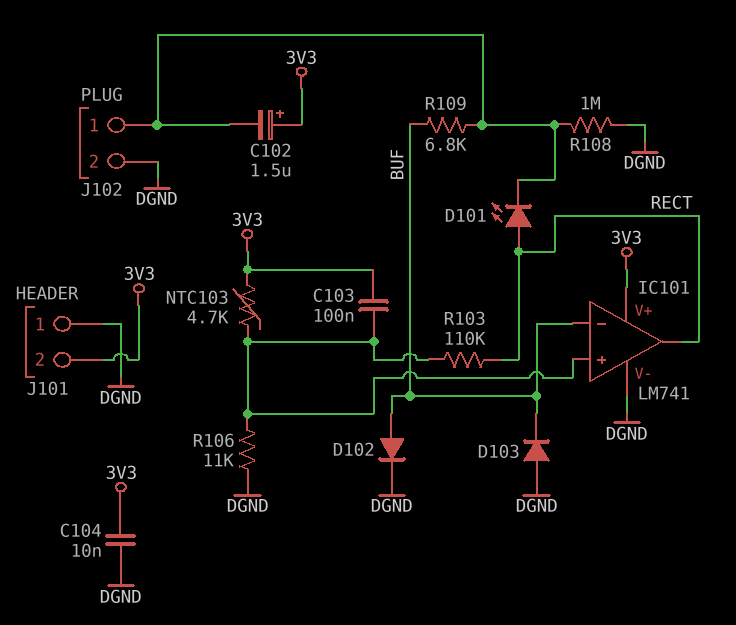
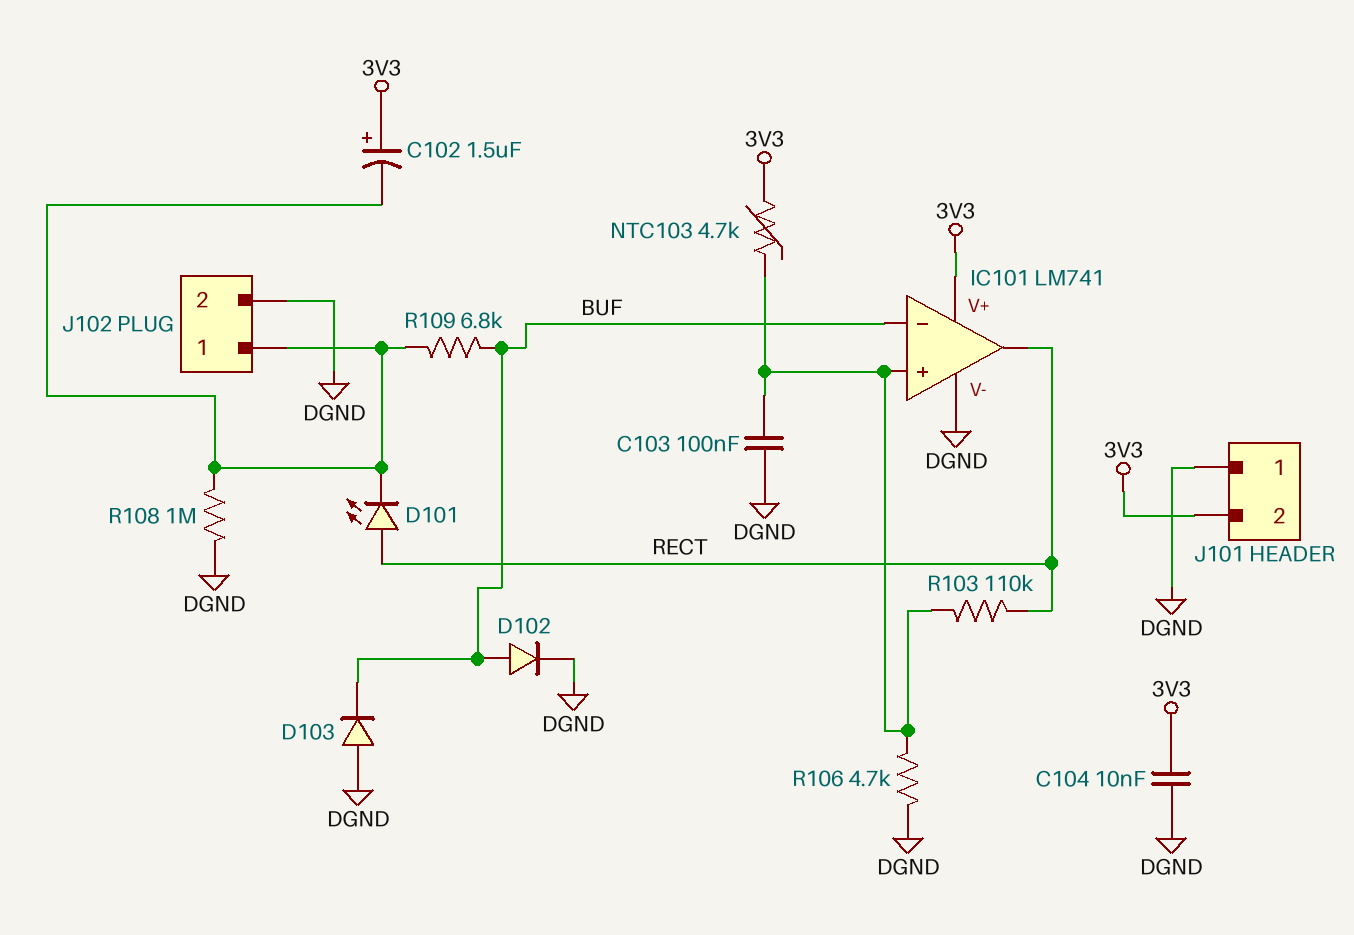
C103: 100nF (3V3, IC101/in+) -> 100nF (DGND, IC101/in+)
R106: 11k (DGND, IC101/in+) -> 4.7k (DGND, IC101/in+)

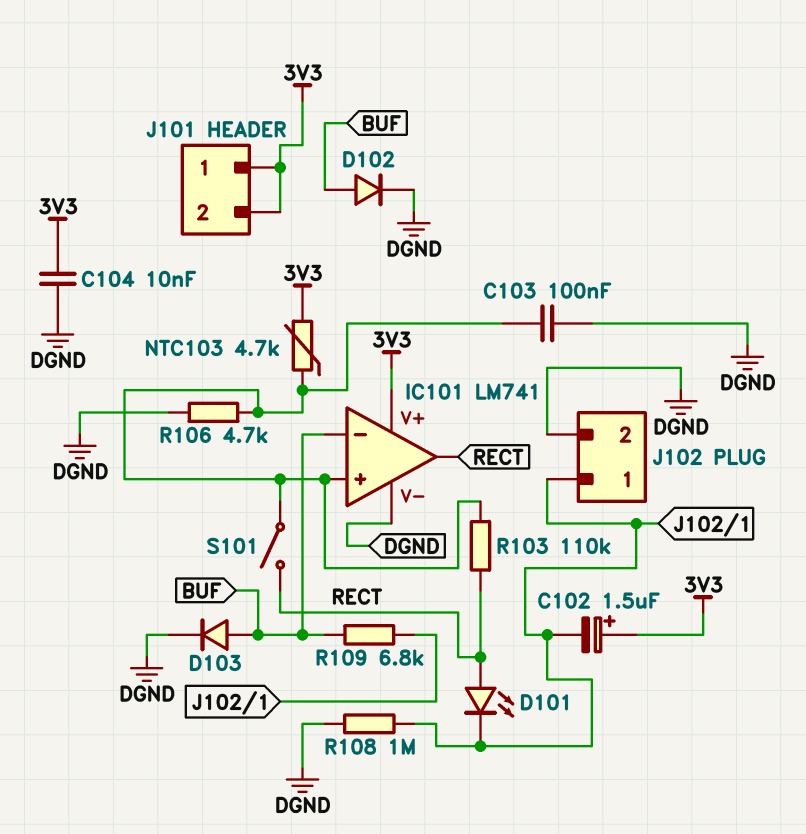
D103: diode (A DGND, K BUF) -> diode (A BUF, K DGND)
J101 pin 1: DGND -> 3V3
S101: none -> switch (IC101/in+, RECT)

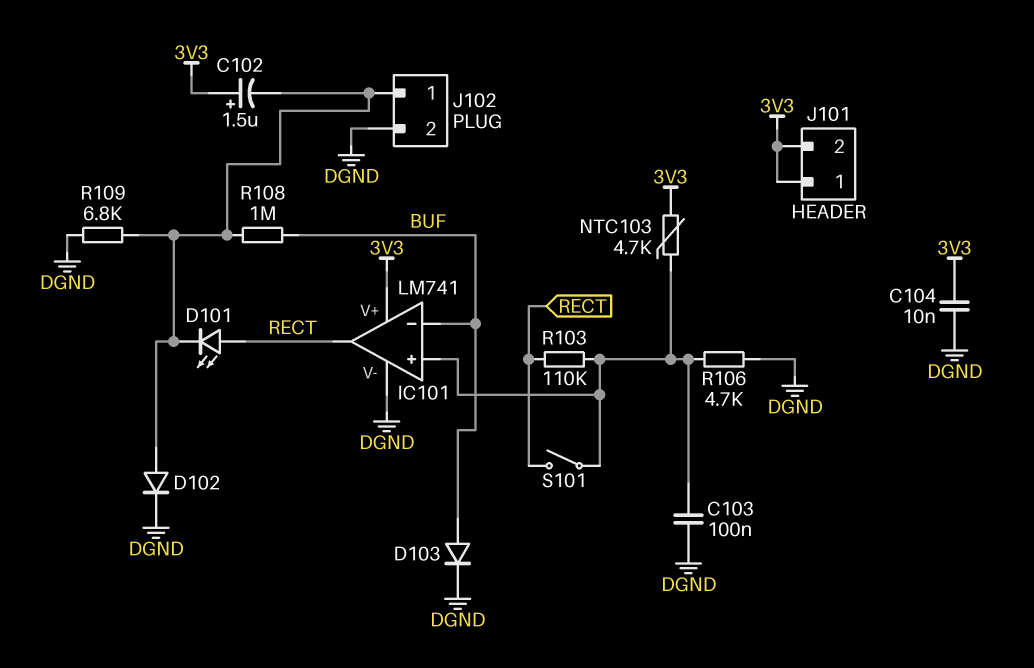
D102: diode (A BUF, K DGND) -> diode (A J102/1, K DGND)
R108: 1M (DGND, J102/1) -> 1M (BUF, J102/1)
R109: 6.8k (BUF, J102/1) -> 6.8k (DGND, J102/1)

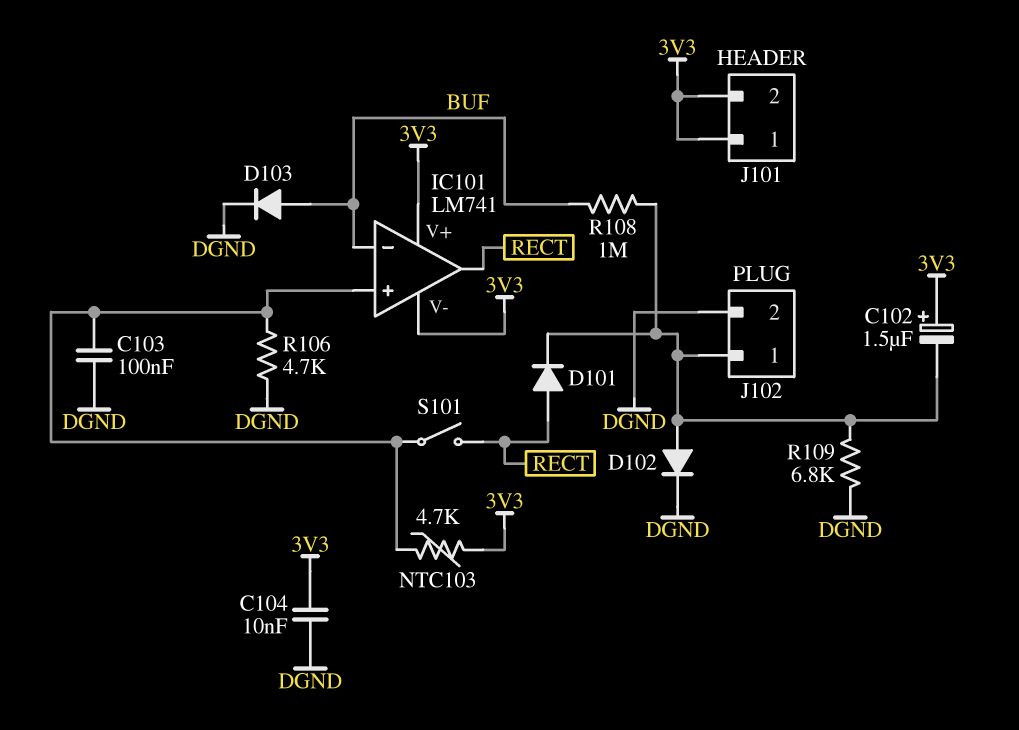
D101: LED (A RECT, K J102/1) -> diode (A RECT, K J102/1)
IC101 pin V-: DGND -> 3V3
R103: 110k (IC101/in+, RECT) -> none

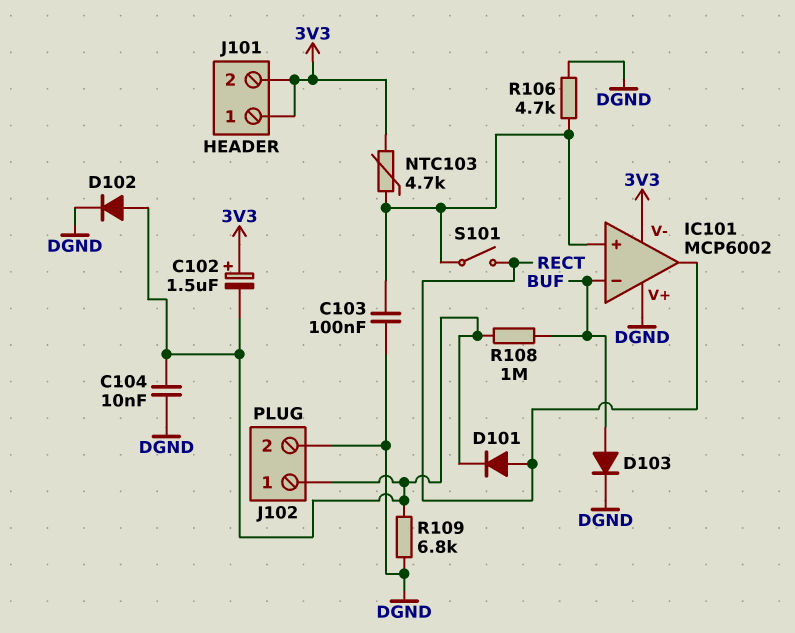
C104: 10nF (3V3, DGND) -> 10nF (DGND, J102/1)
IC101: LM741 -> MCP6002
IC101 pin V+: 3V3 -> DGND

